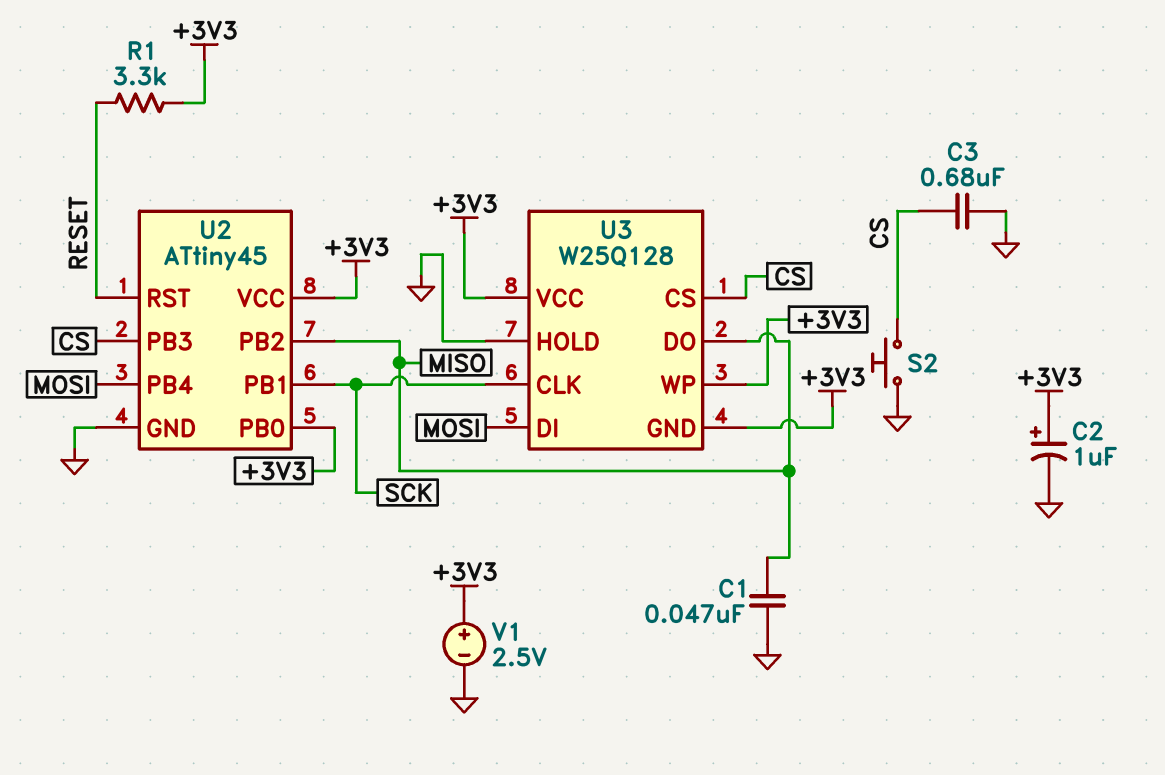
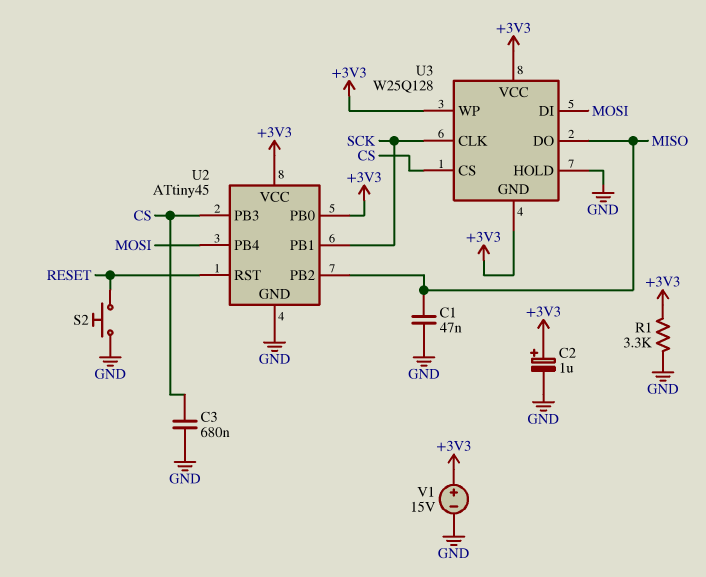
R1: 3.3k (+3V3, RESET) -> 3.3k (+3V3, GND)
S2: button (CS, GND) -> button (GND, RESET)
V1: 2.5V (plus +3V3, minus GND) -> 15V (plus +3V3, minus GND)

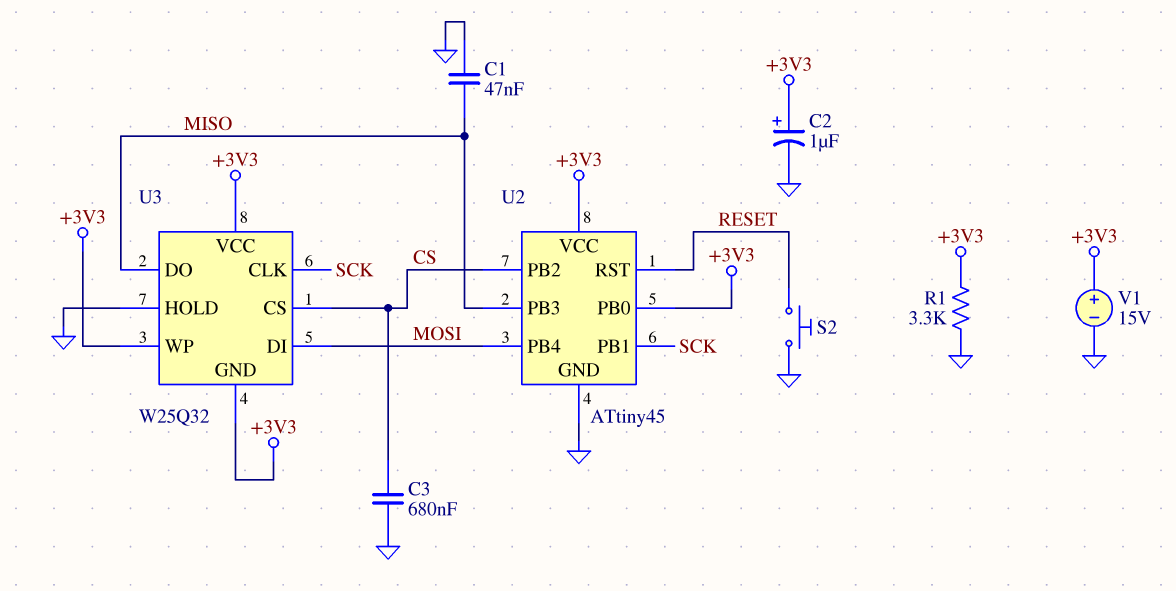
U2 pin PB2: MISO -> CS
U2 pin PB3: CS -> MISO
U3: W25Q128 -> W25Q32

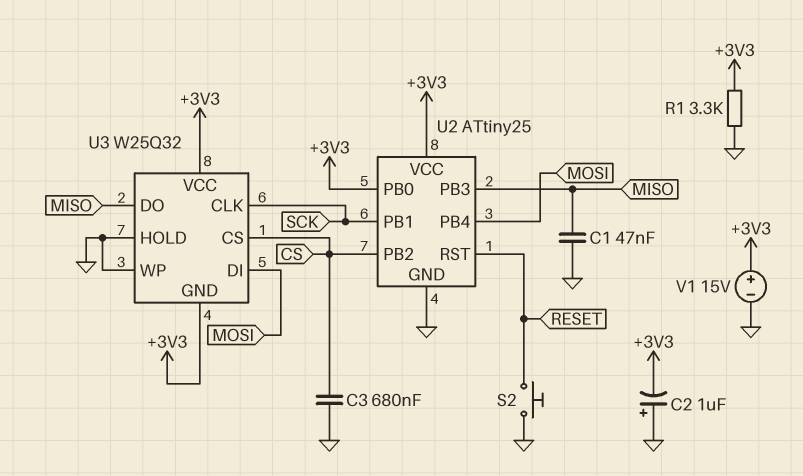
C2: 1uF (plus +3V3, minus GND) -> 1uF (plus GND, minus +3V3)
U2: ATtiny45 -> ATtiny25
U3 pin WP: +3V3 -> GND

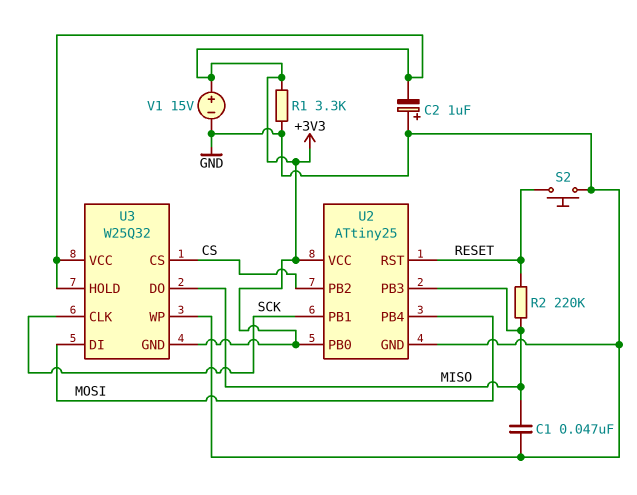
C3: 680nF (CS, GND) -> none
R2: none -> 220k (MISO, RESET)
U3 pin HOLD: GND -> +3V3

